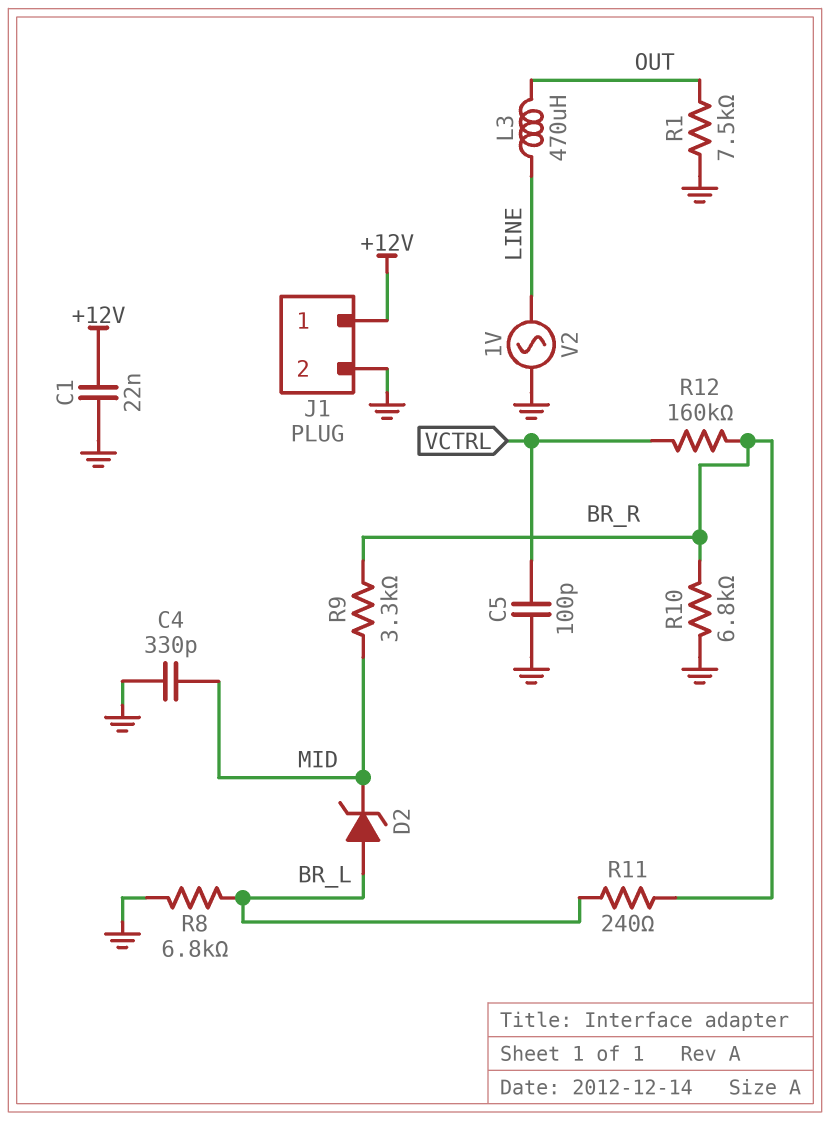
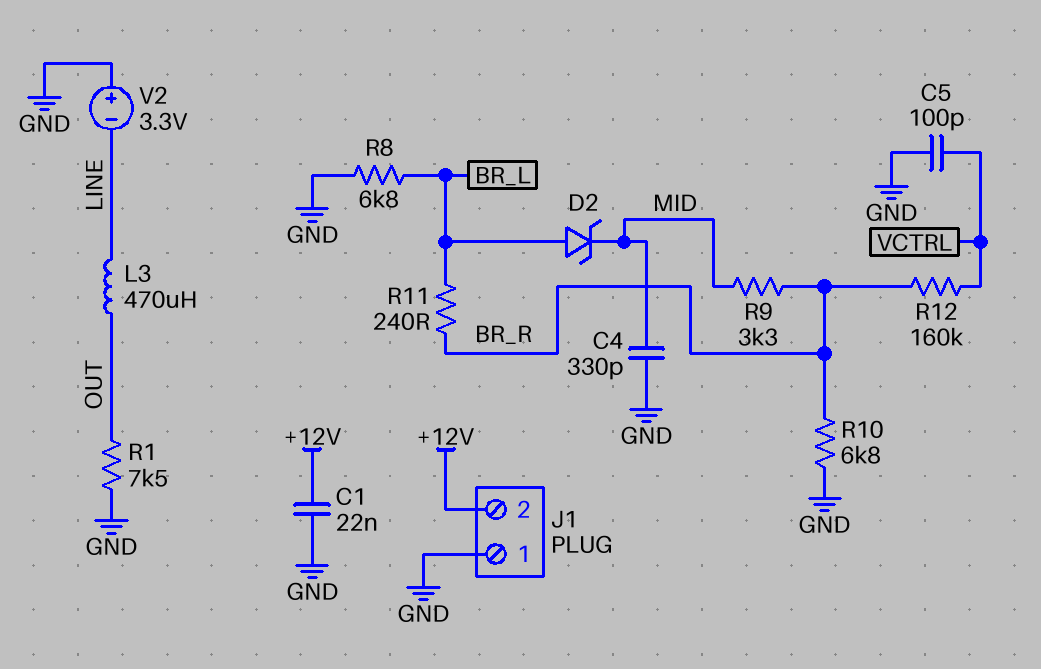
J1 pin 1: +12V -> GND
J1 pin 2: GND -> +12V
V2: AC 1V (GND, LINE) -> 3.3V (plus GND, minus LINE)

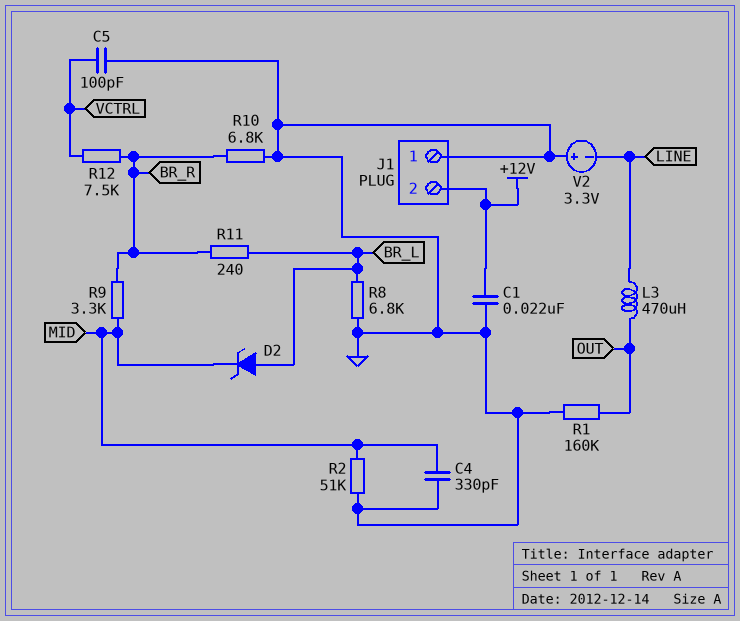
R1: 7.5k (GND, OUT) -> 160k (GND, OUT)
R2: none -> 51k (GND, MID)
R12: 160k (BR_R, VCTRL) -> 7.5k (BR_R, VCTRL)

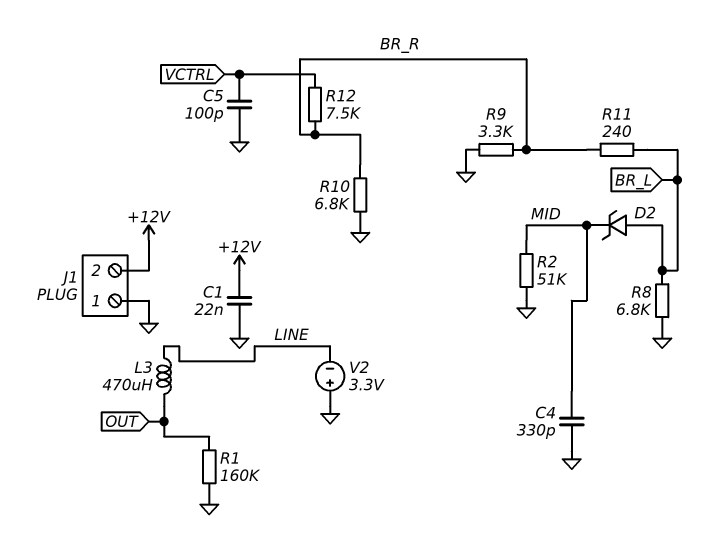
R9: 3.3k (BR_R, MID) -> 3.3k (BR_R, GND)

